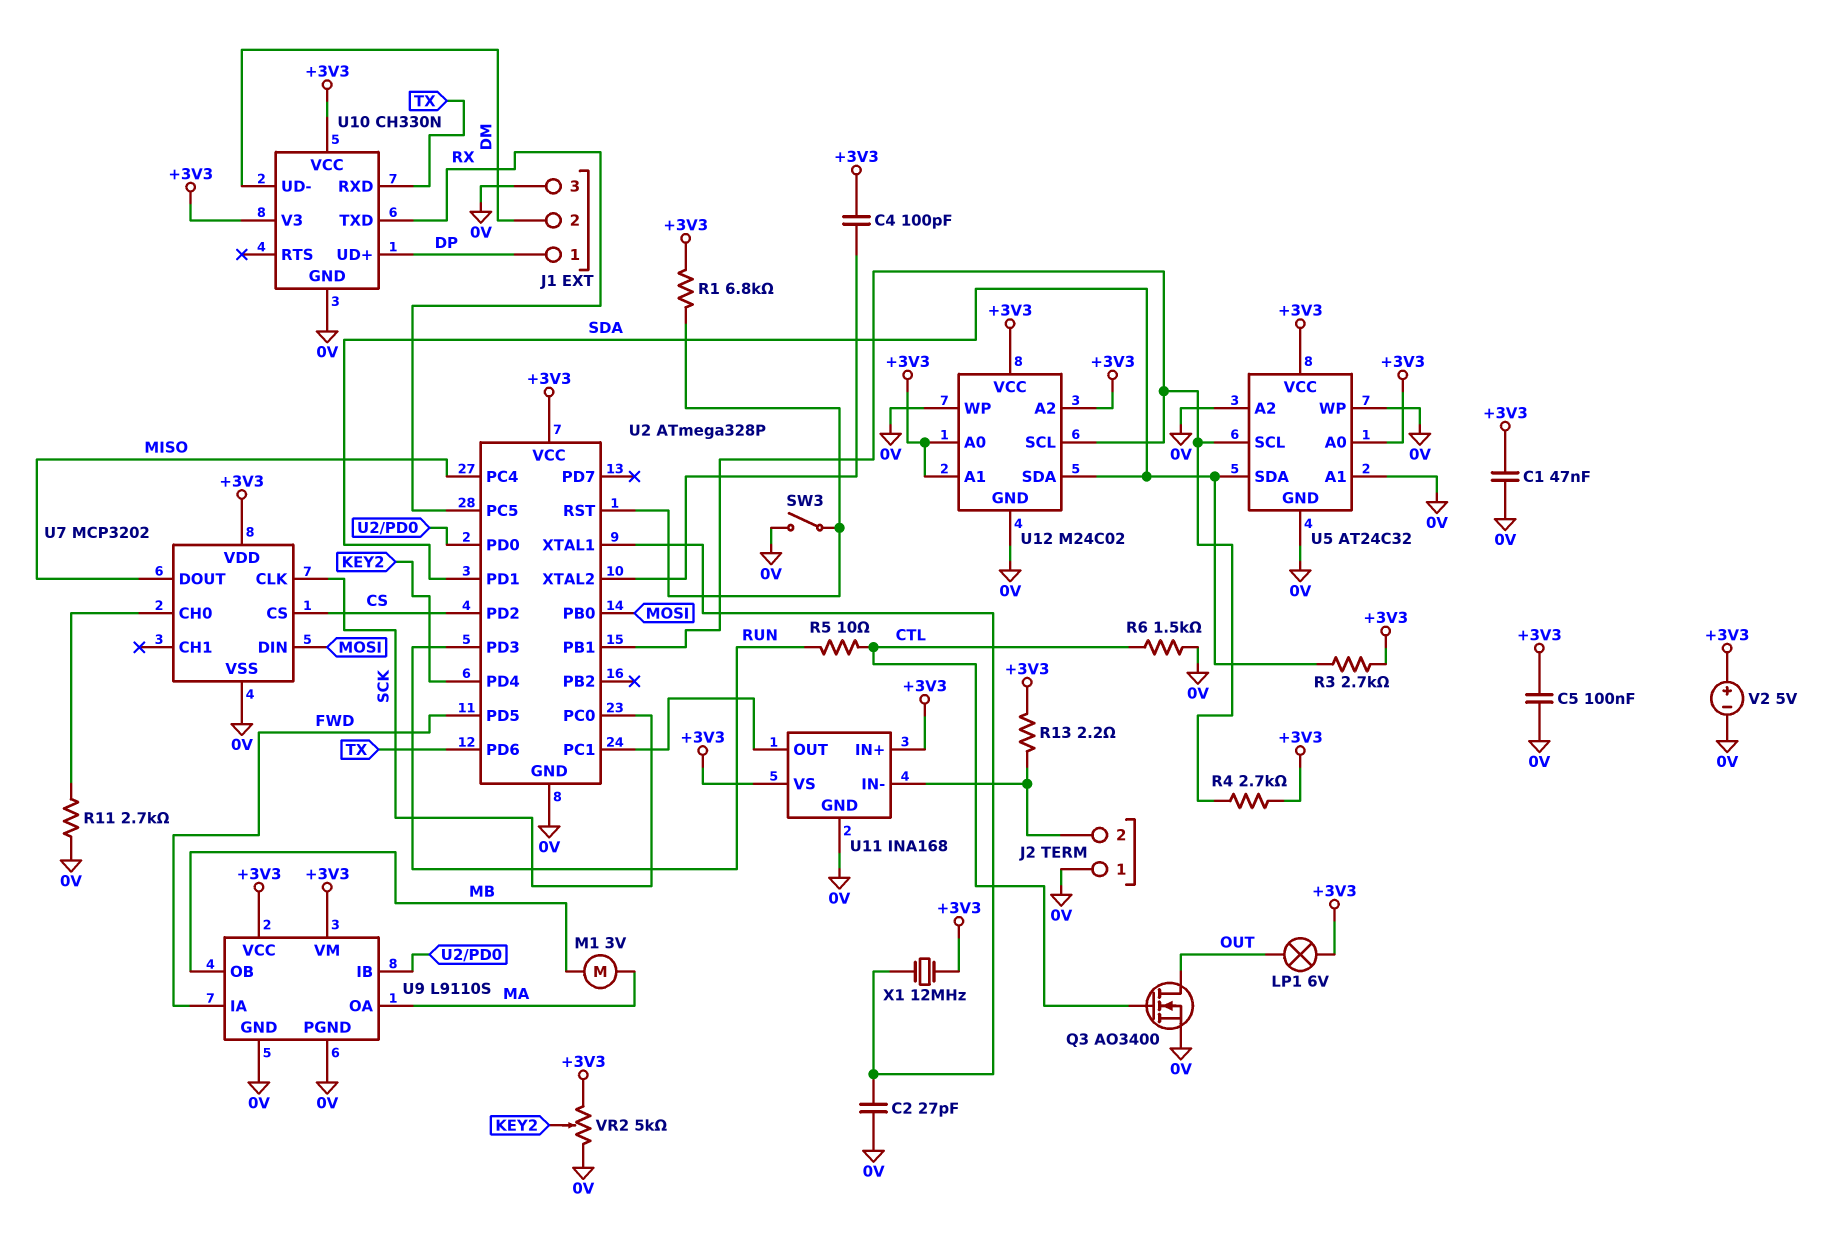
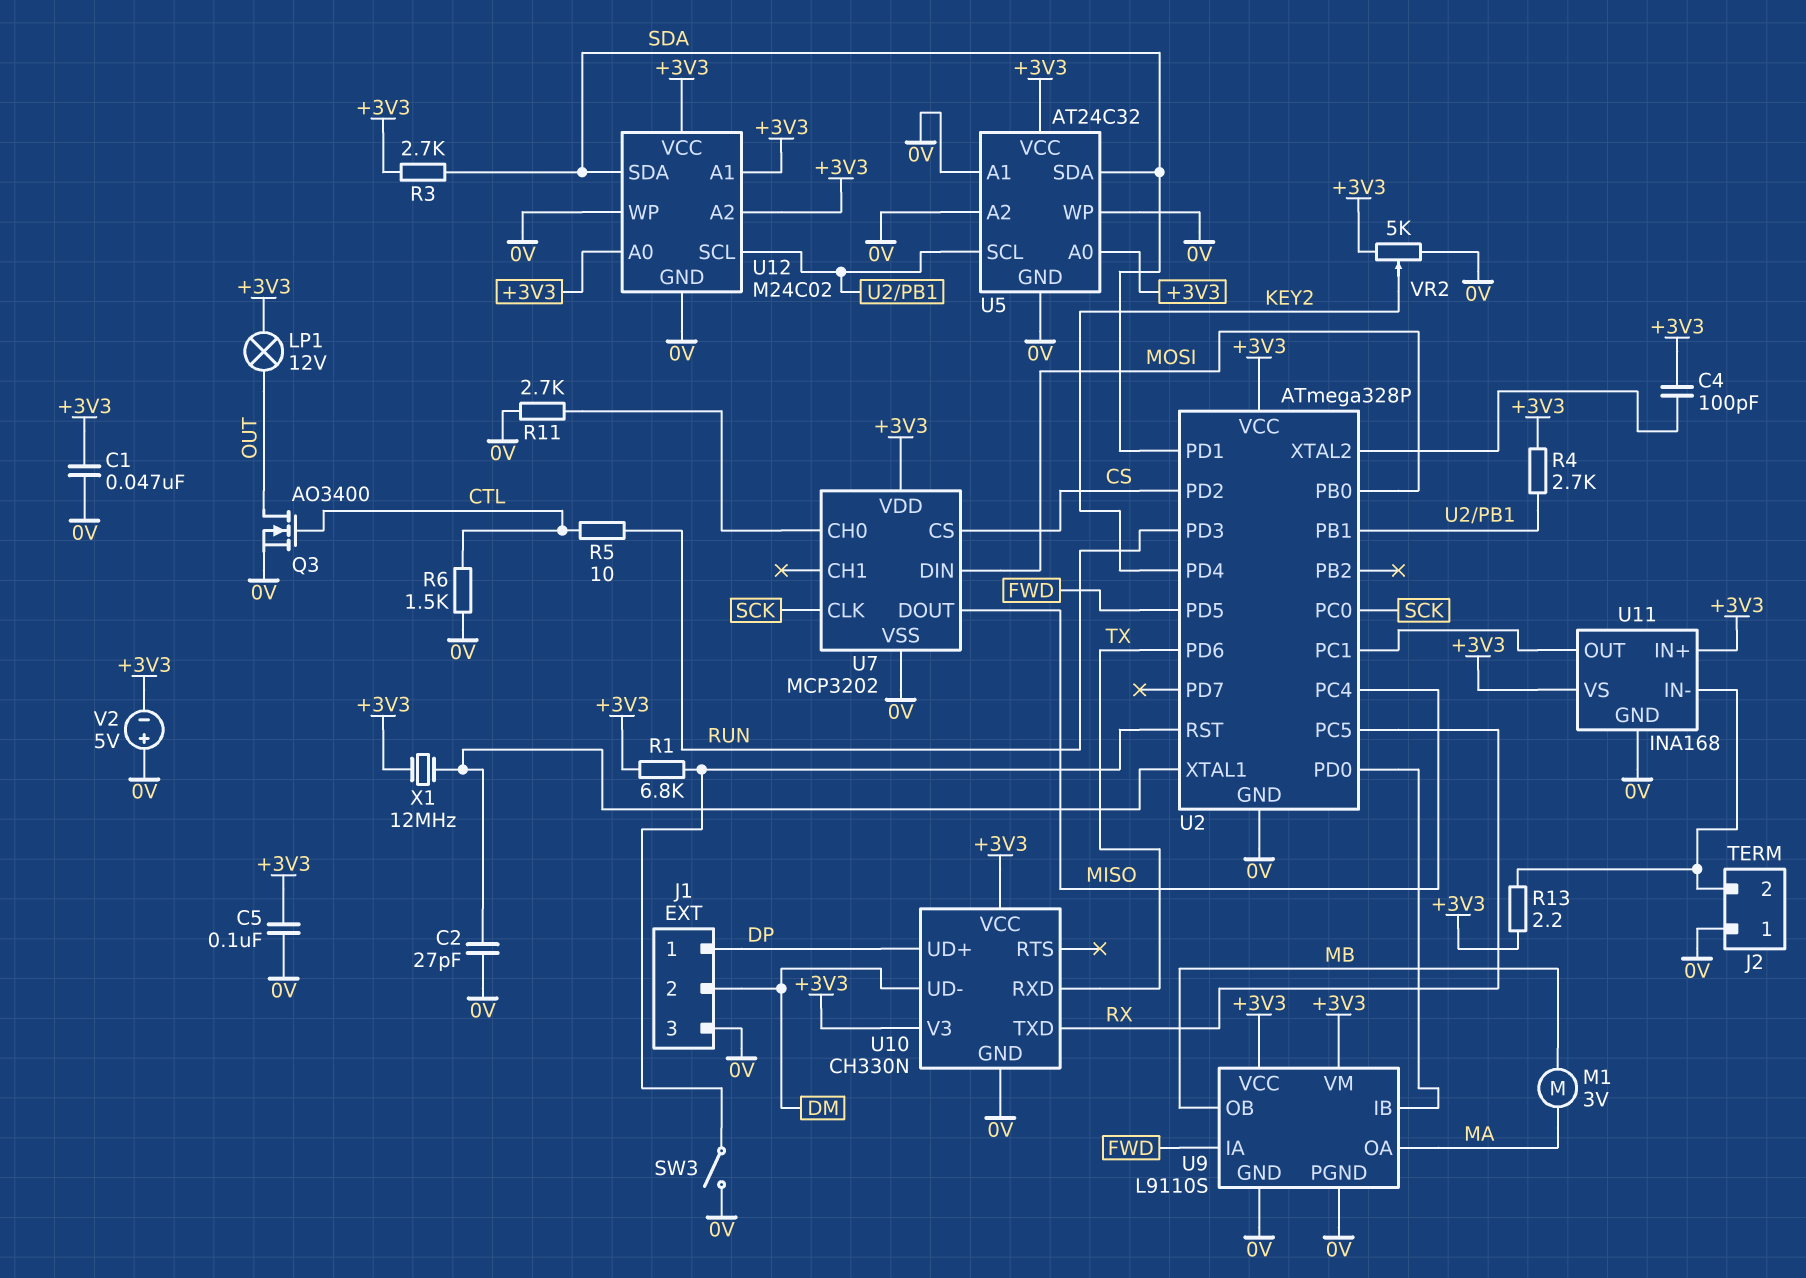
LP1: lamp 6V (+3V3, OUT) -> lamp 12V (+3V3, OUT)
V2: 5V (plus +3V3, minus 0V) -> 5V (plus 0V, minus +3V3)

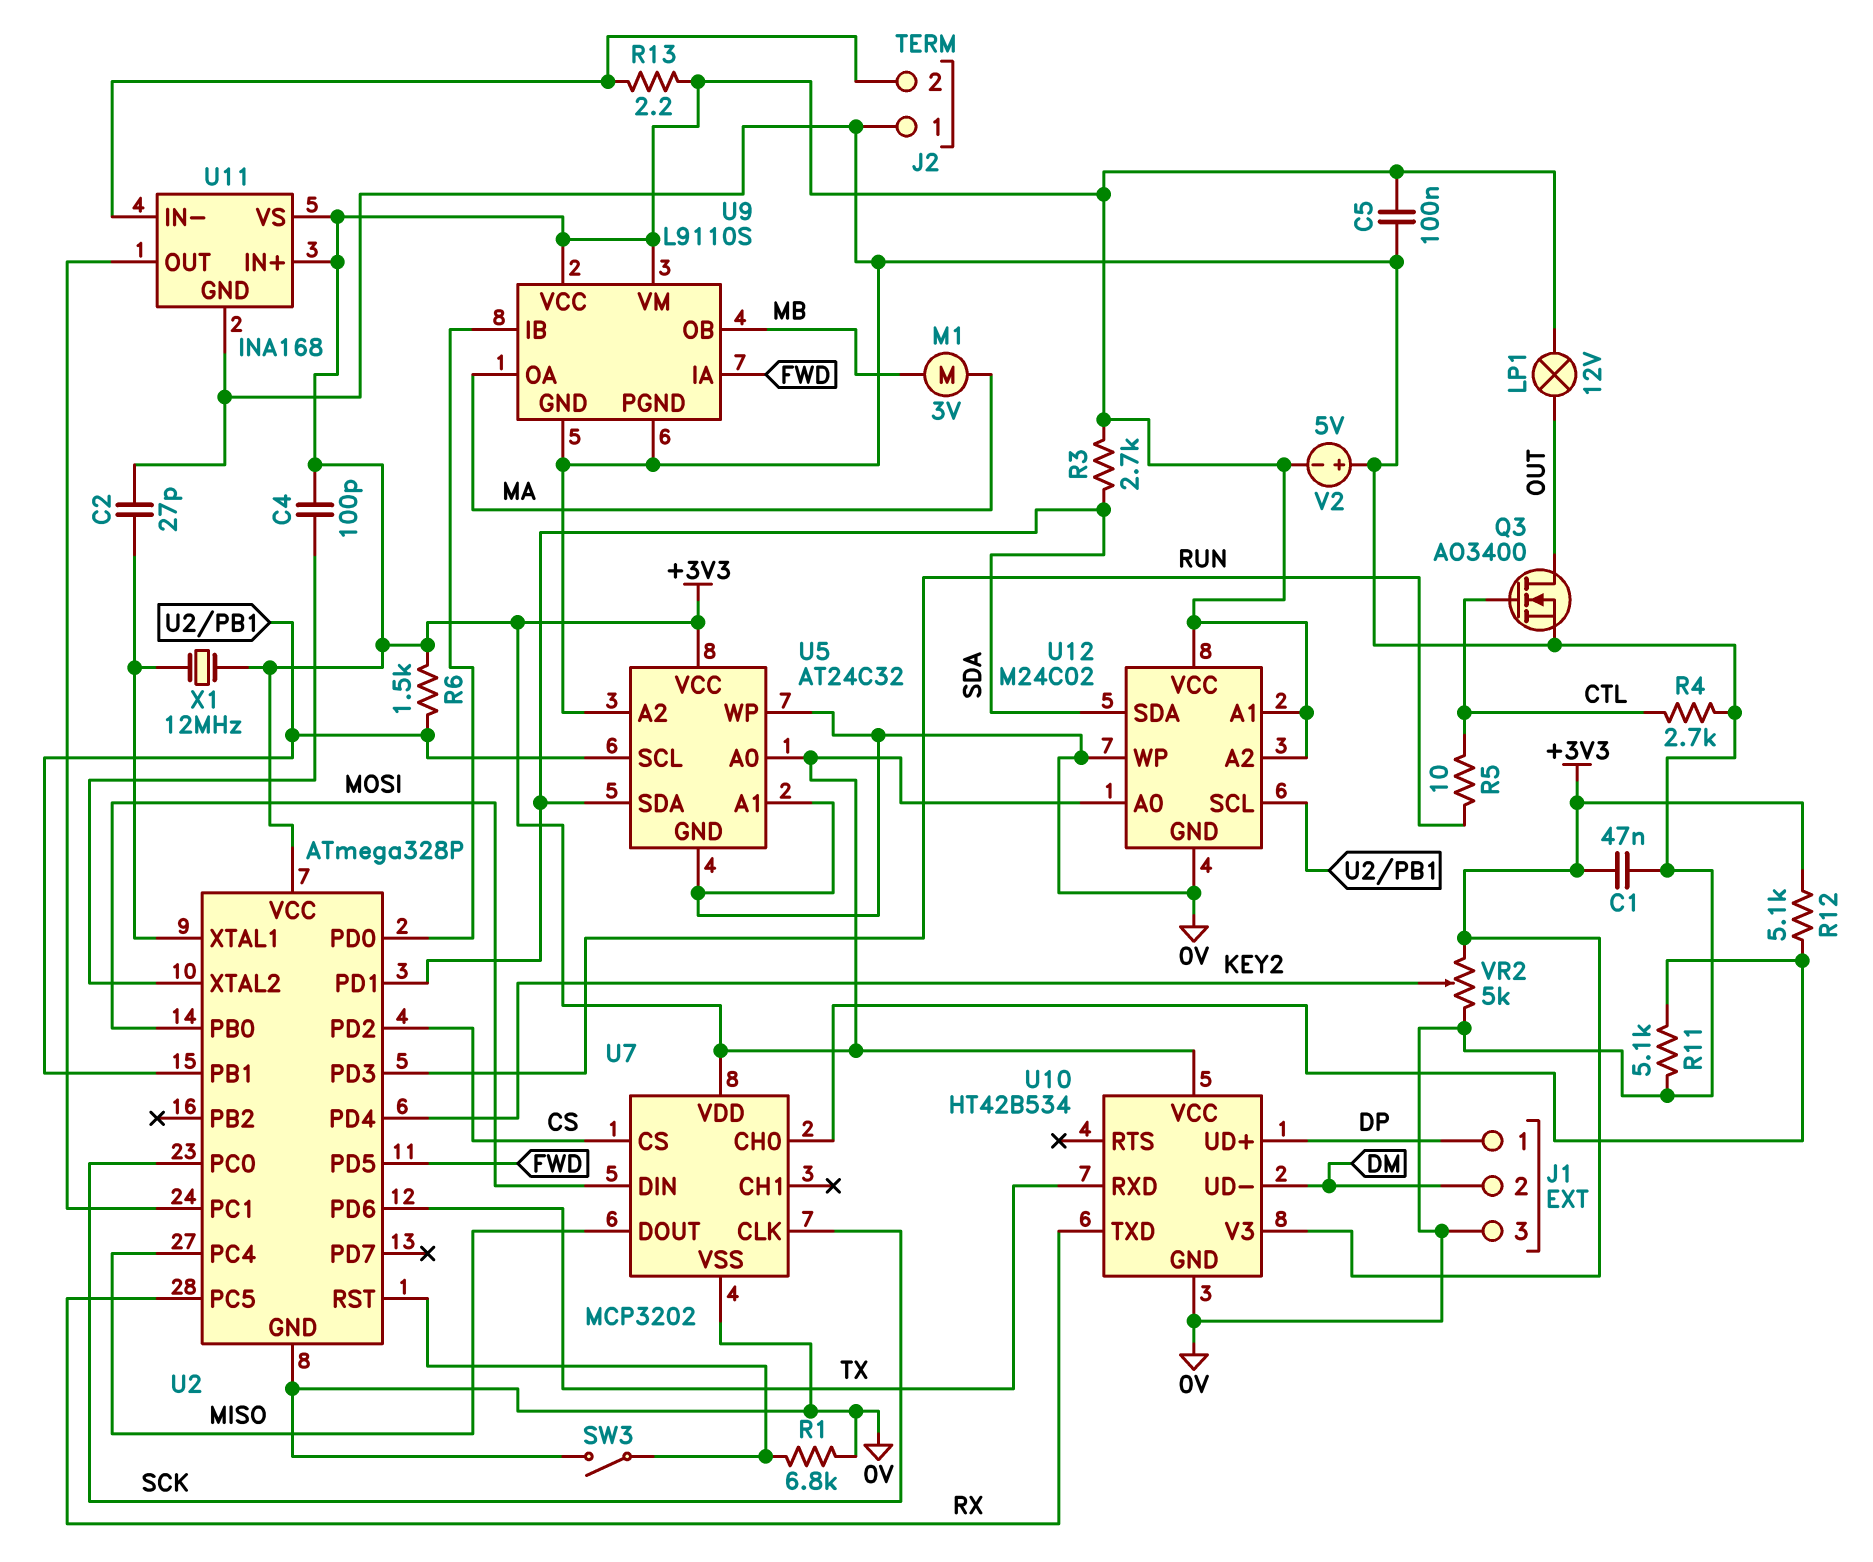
R1: 6.8k (+3V3, U2/RST) -> 6.8k (0V, U2/RST)
R4: 2.7k (+3V3, U2/PB1) -> 2.7k (0V, CTL)
R6: 1.5k (0V, CTL) -> 1.5k (+3V3, U2/PB1)
R11: 2.7k (0V, U7/CH0) -> 5.1k (0V, U7/CH0)
R12: none -> 5.1k (+3V3, U7/CH0)
U10: CH330N -> HT42B534

